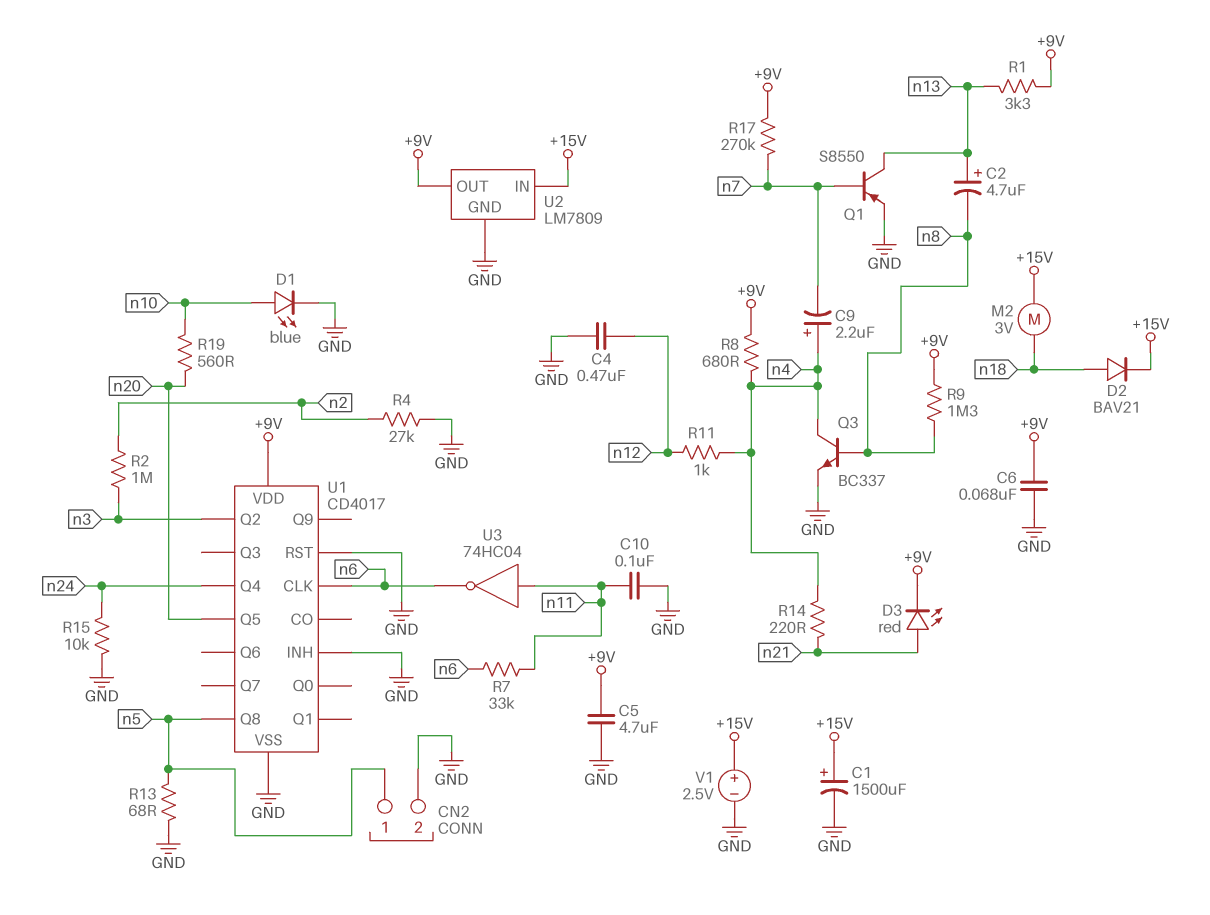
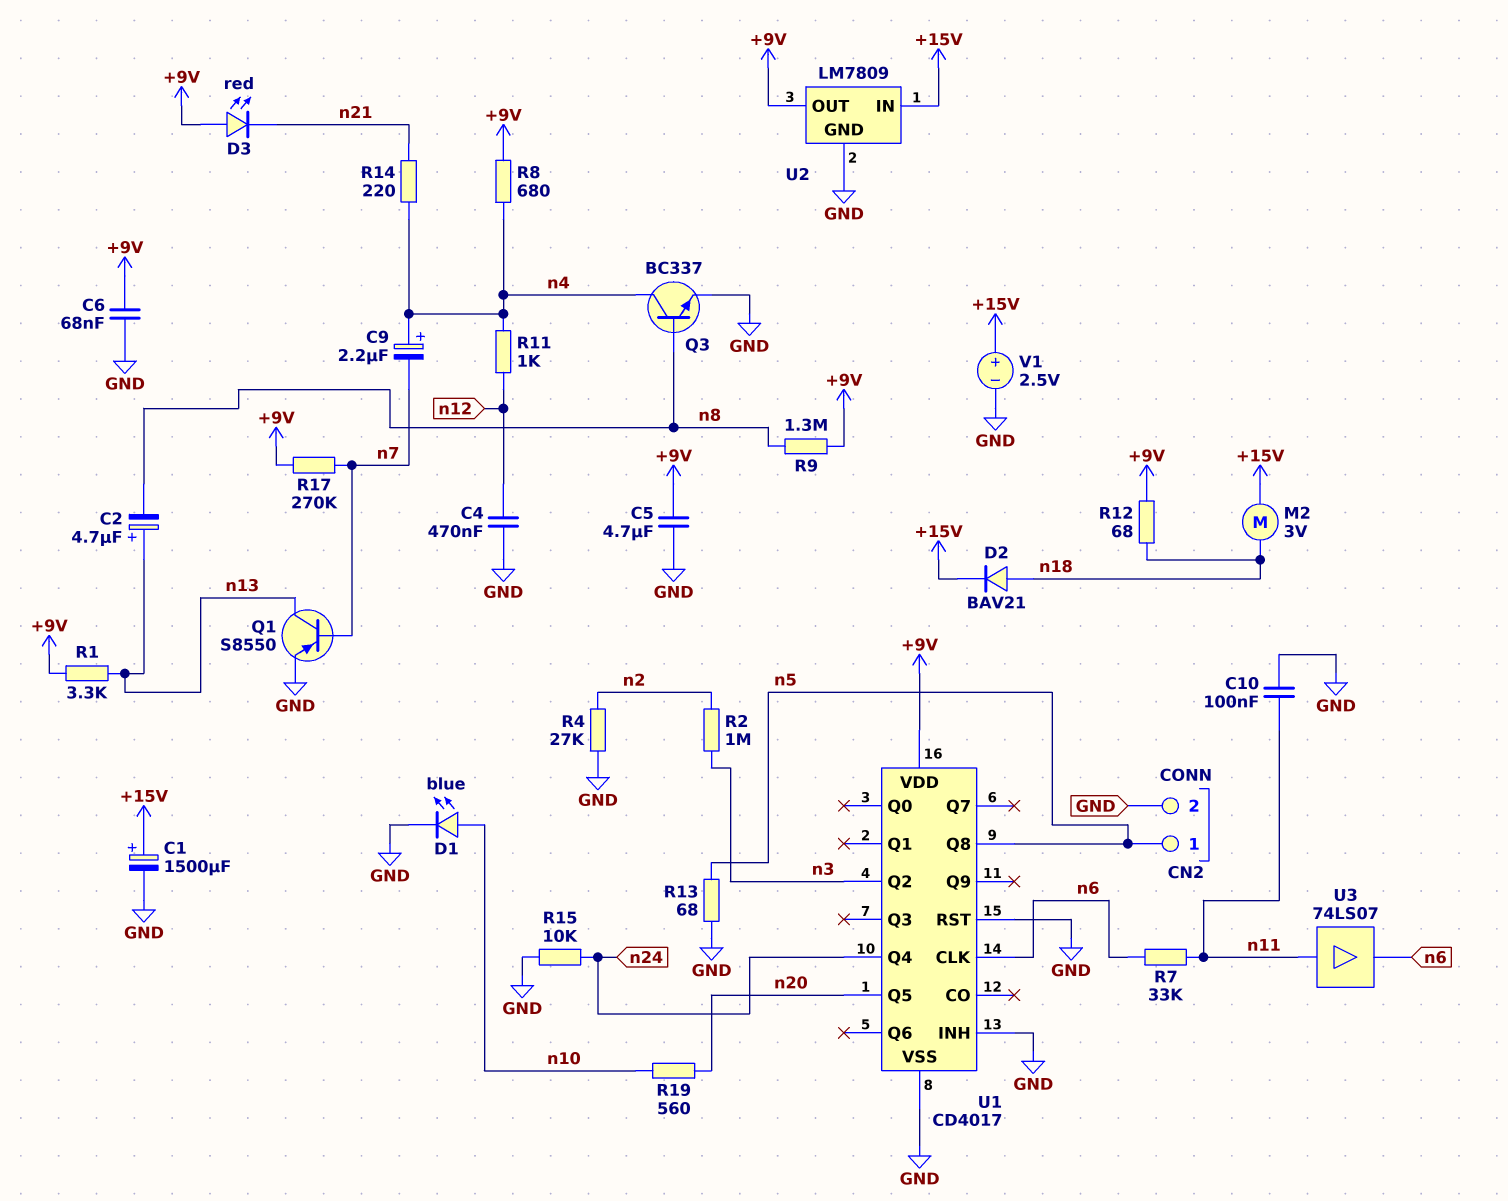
D3: LED red (A n21, K +9V) -> LED red (A +9V, K n21)
R12: none -> 68 (+9V, n18)
U3: NOT 74HC04 (in n11, out n6) -> buffer 74LS07 (in n11, out n6)

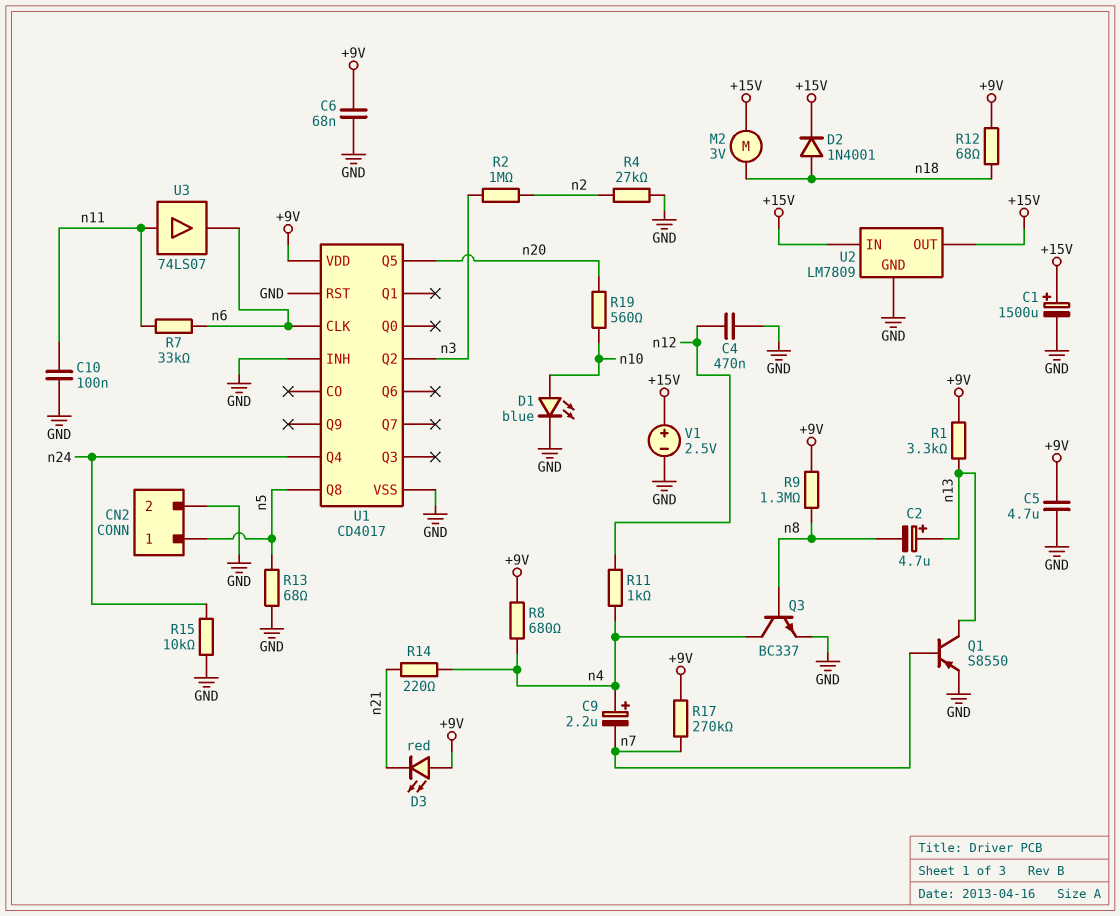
D2: diode BAV21 (A n18, K +15V) -> diode 1N4001 (A n18, K +15V)
U2 pin OUT: +9V -> +15V

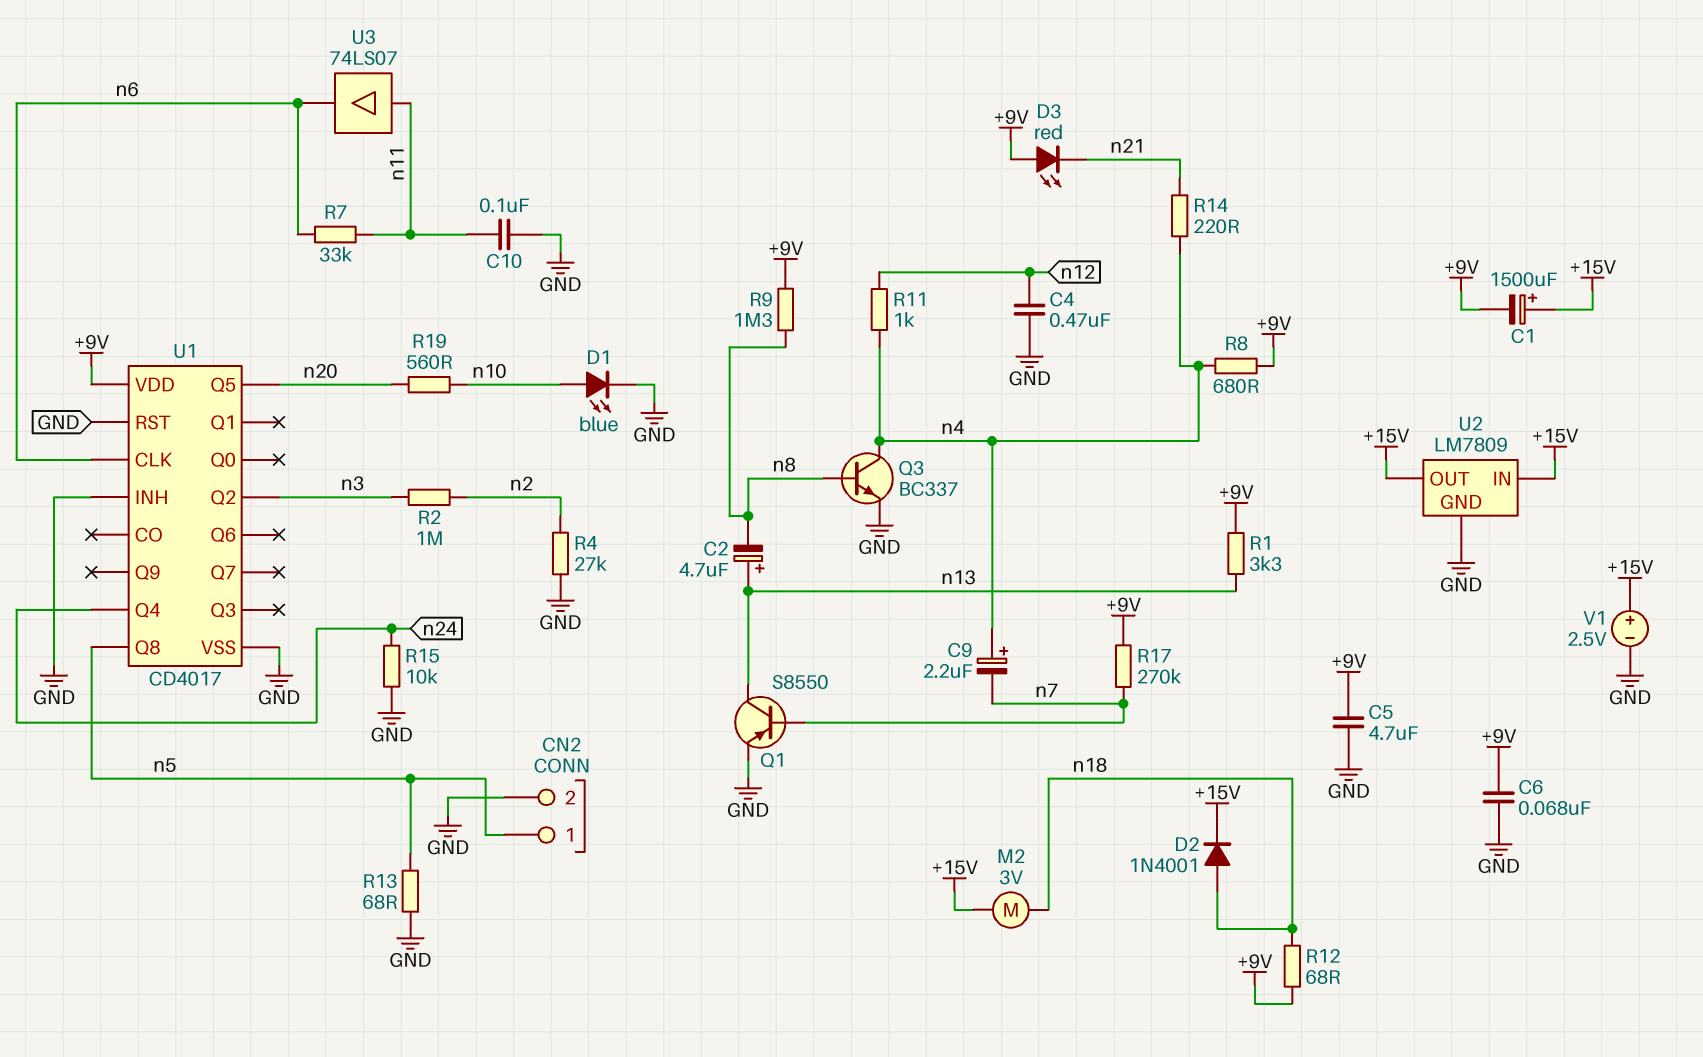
C1: 1500uF (plus +15V, minus GND) -> 1500uF (plus +15V, minus +9V)

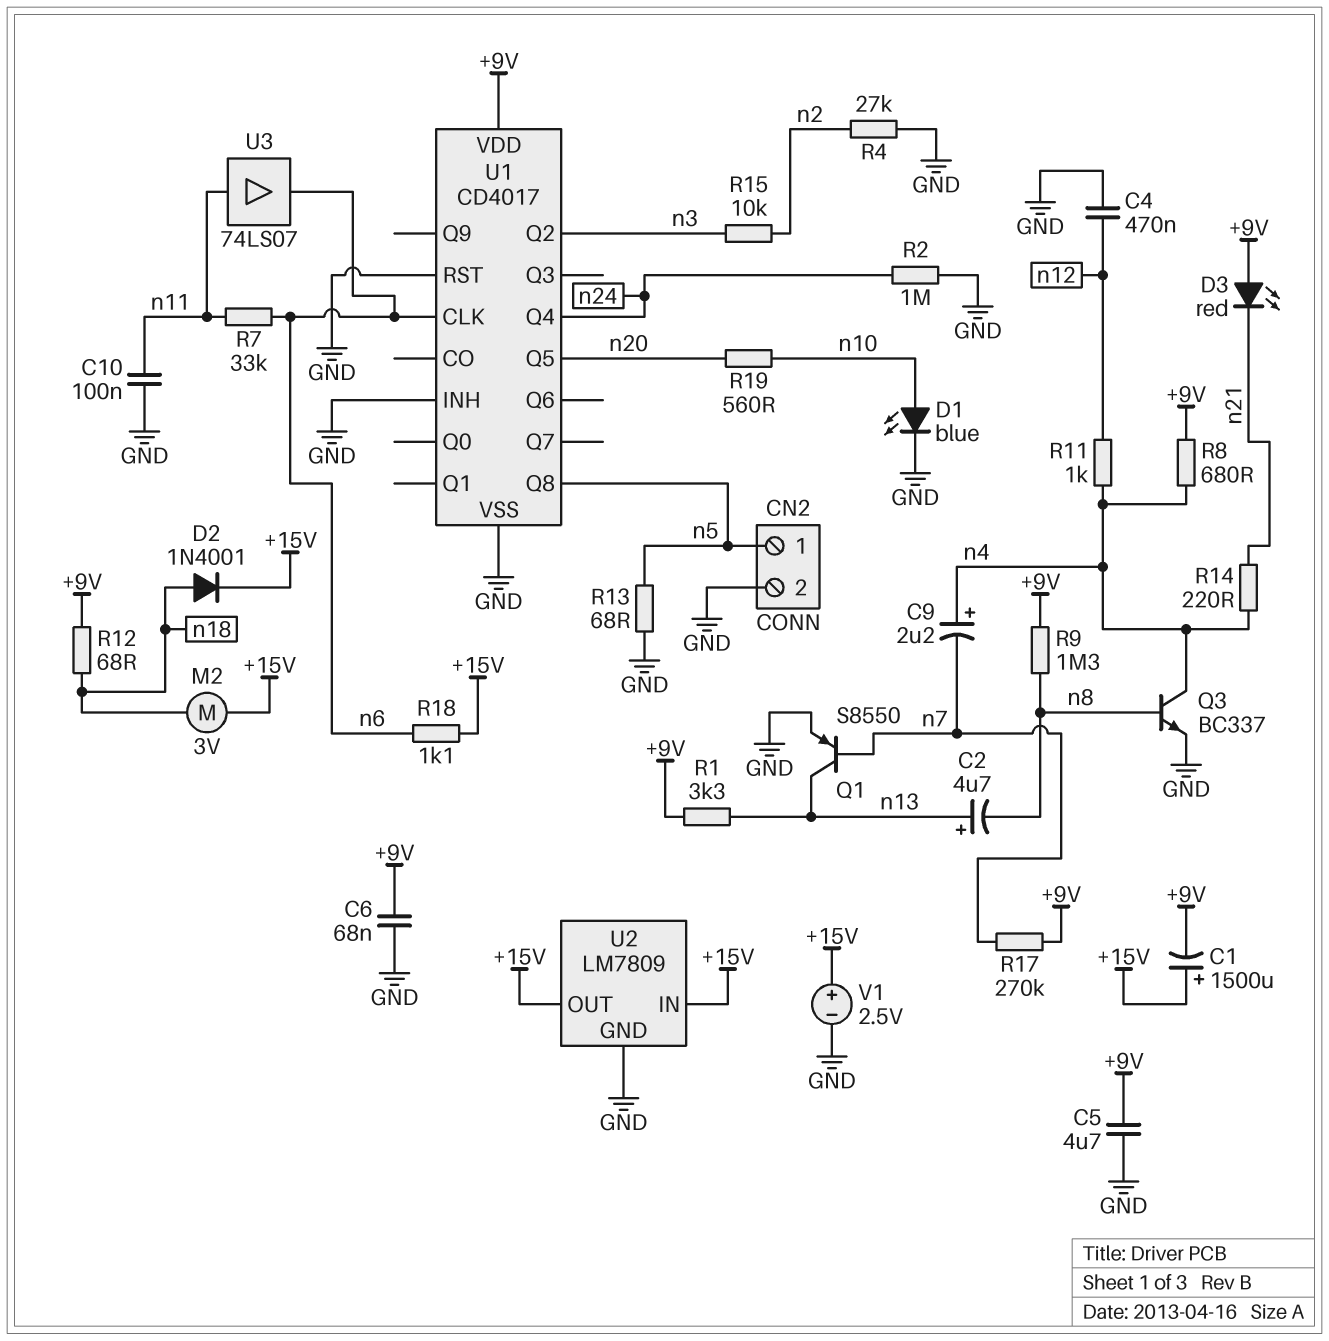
R2: 1M (n2, n3) -> 1M (GND, n24)
R15: 10k (GND, n24) -> 10k (n2, n3)
R18: none -> 1.1k (+15V, n6)

